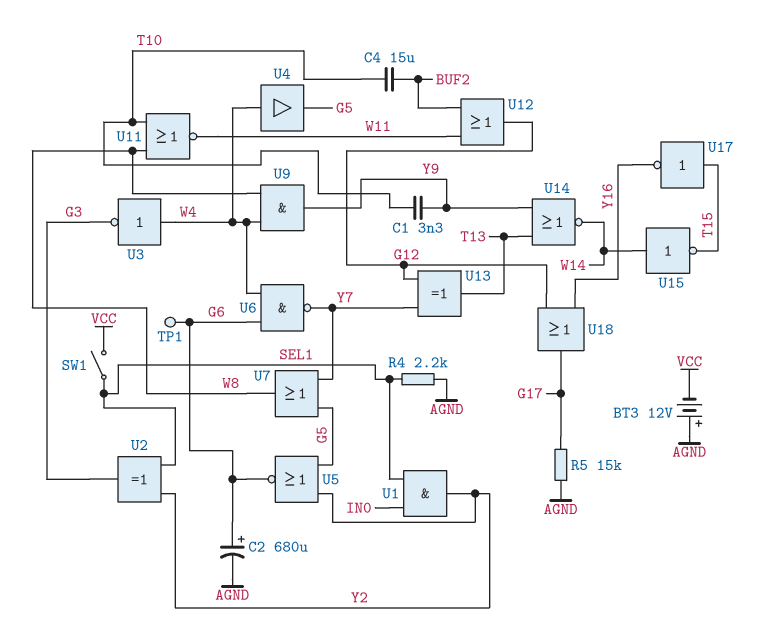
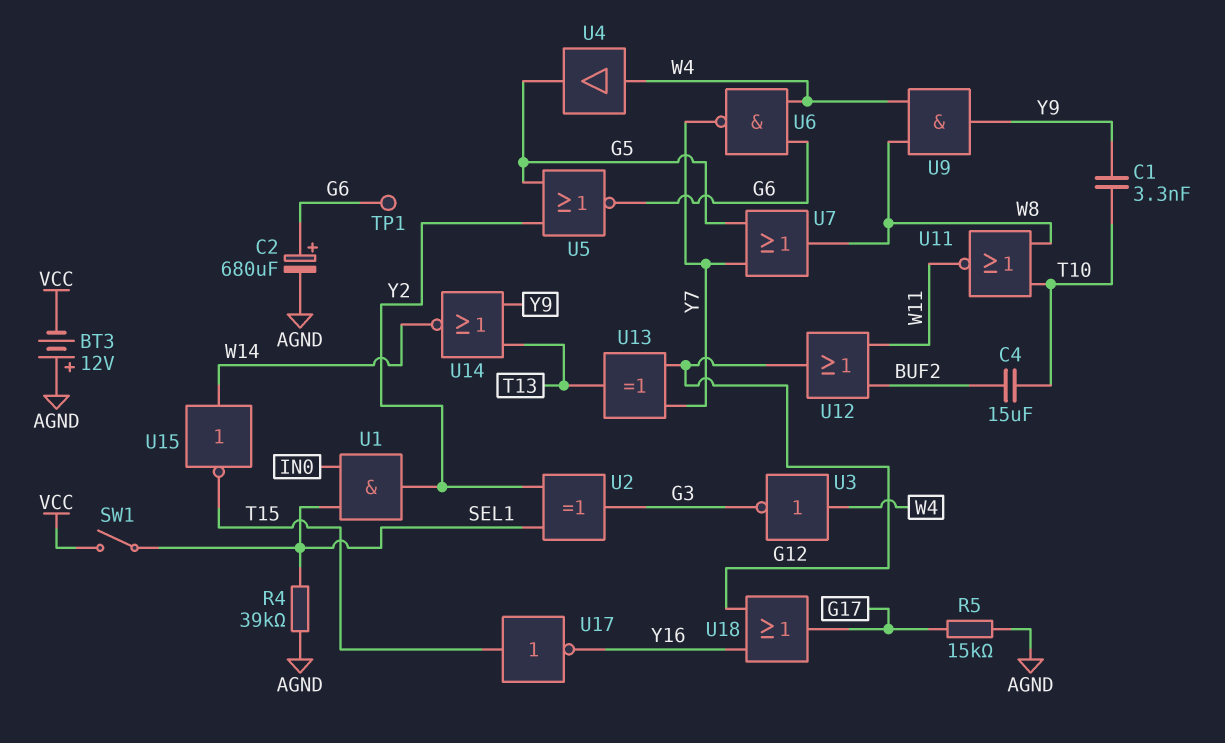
R4: 2.2k (AGND, SEL1) -> 39k (AGND, SEL1)

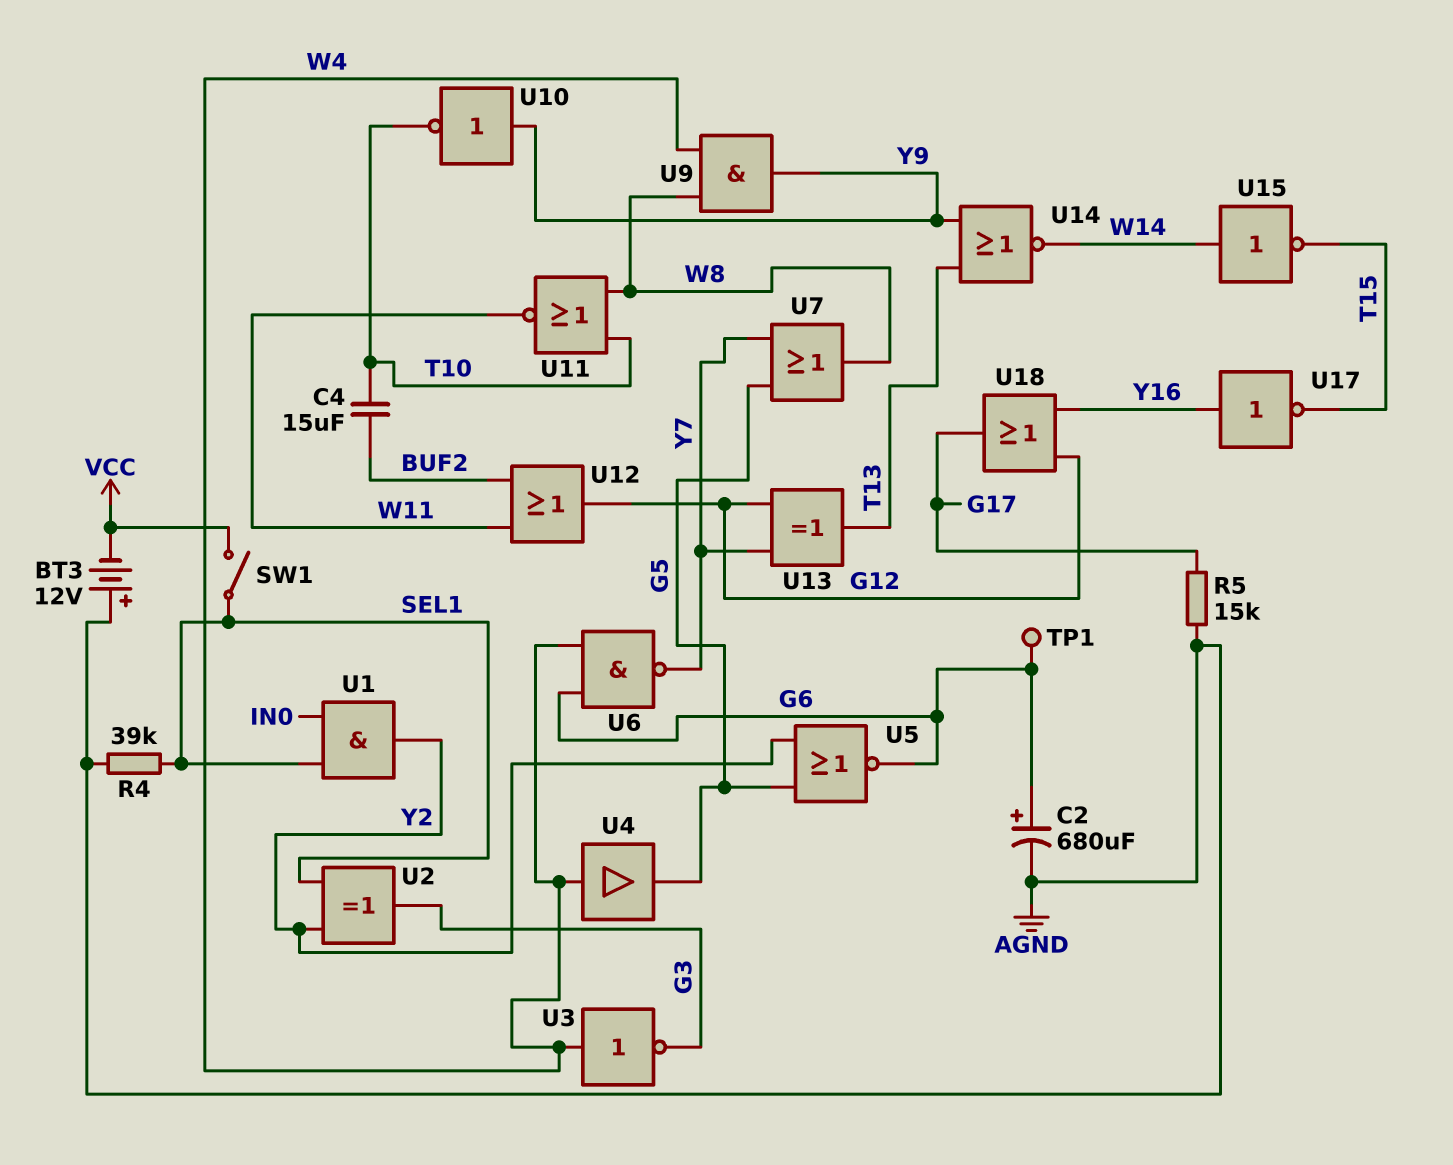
C1: 3.3nF (T10, Y9) -> none
U10: none -> NOT (in Y9, out T10)
U17: NOT (in T15, out Y16) -> NOT (in Y16, out T15)

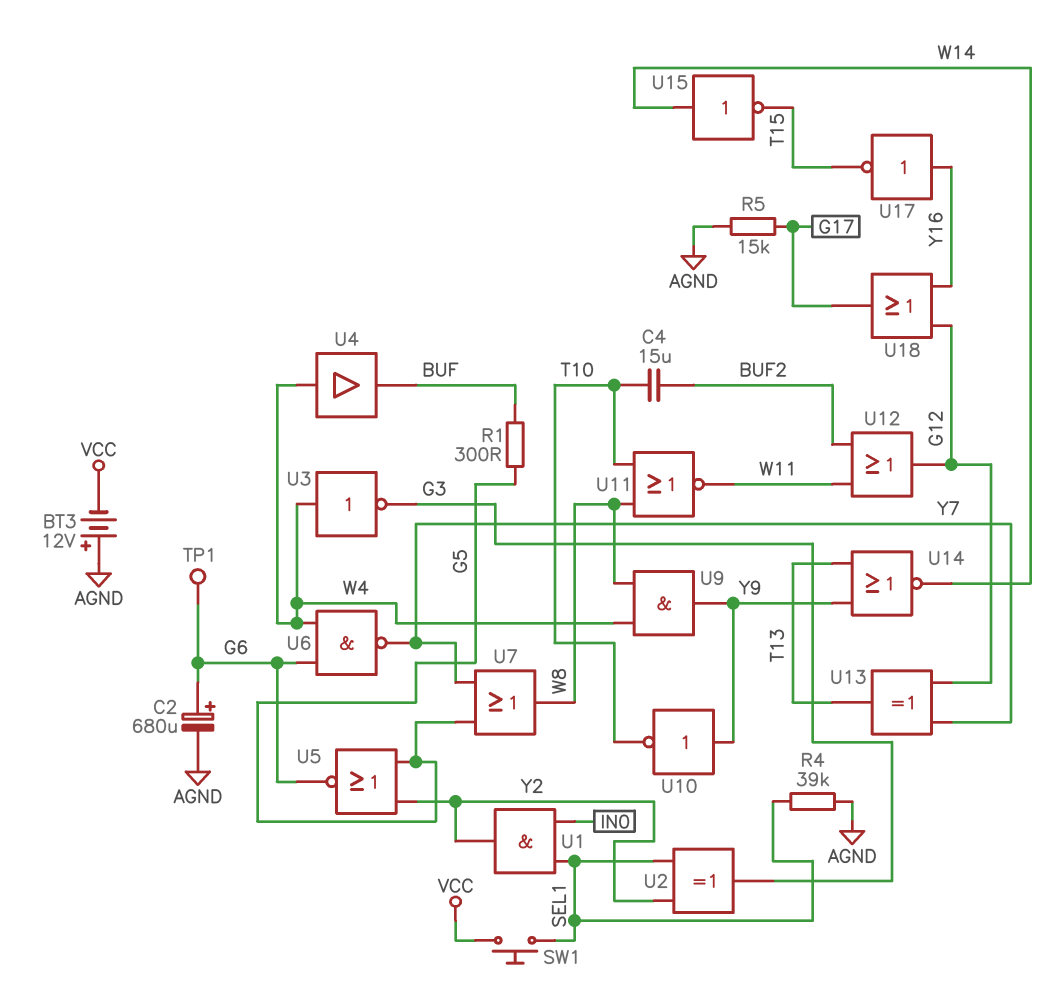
R1: none -> 300 (BUF, G5)
SW1: switch (SEL1, VCC) -> button (SEL1, VCC)
U4: buffer (in W4, out G5) -> buffer (in W4, out BUF)

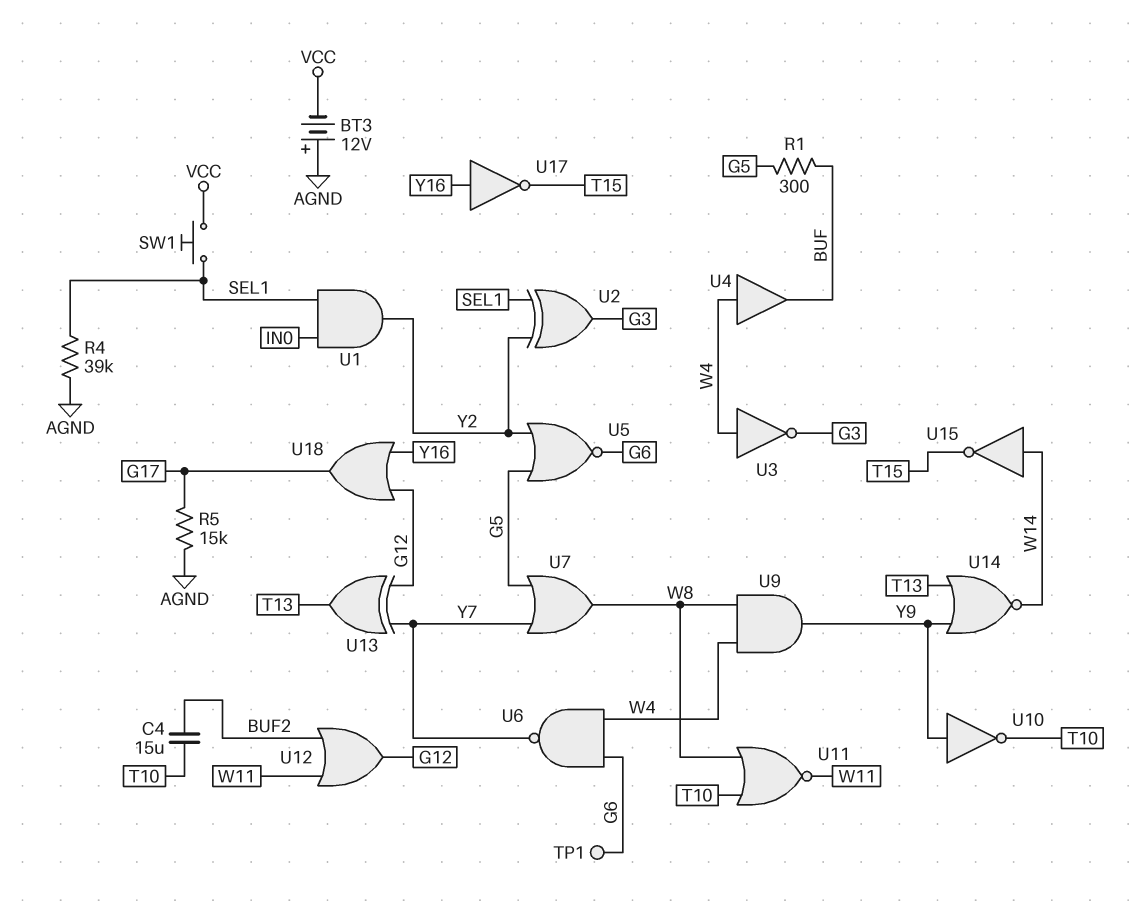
C2: 680uF (plus G6, minus AGND) -> none

